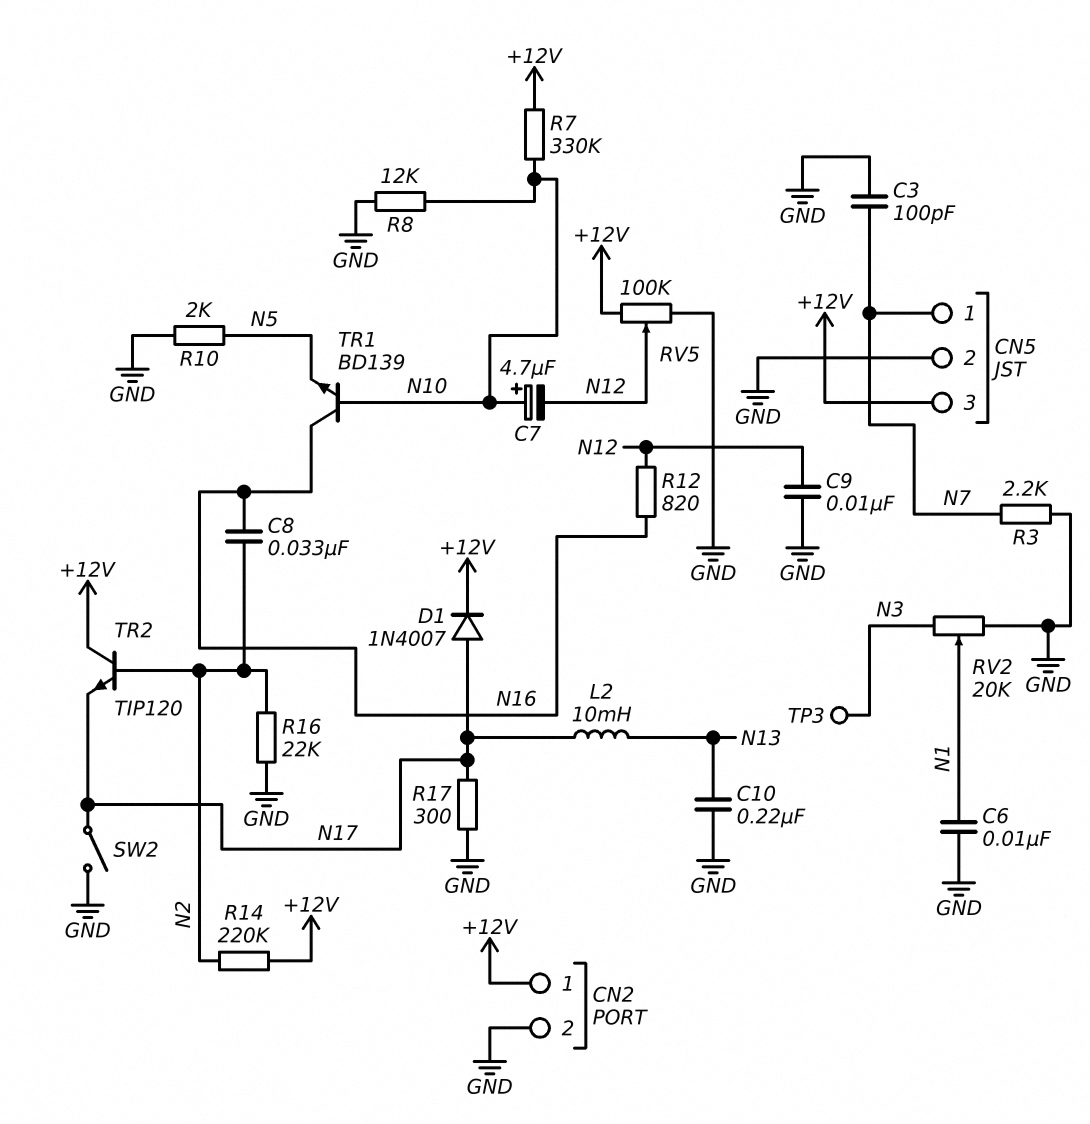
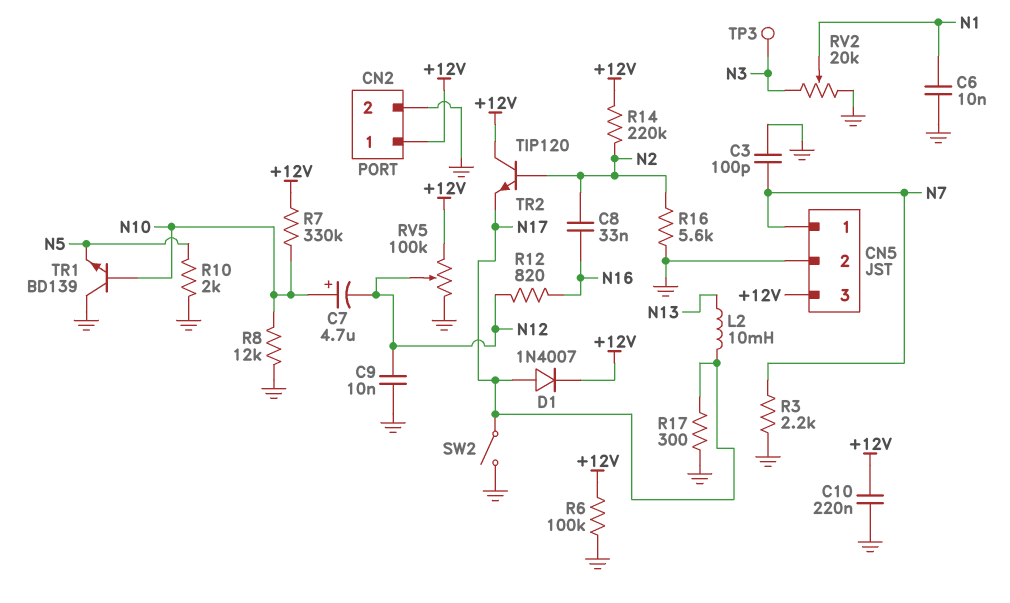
C10: 220nF (GND, N13) -> 220nF (+12V, GND)
R6: none -> 100k (+12V, GND)
R16: 22k (GND, N2) -> 5.6k (GND, N2)
TR1: NPN BD139 (B N10, C N16, E N5) -> NPN BD139 (B N10, C GND, E N5)

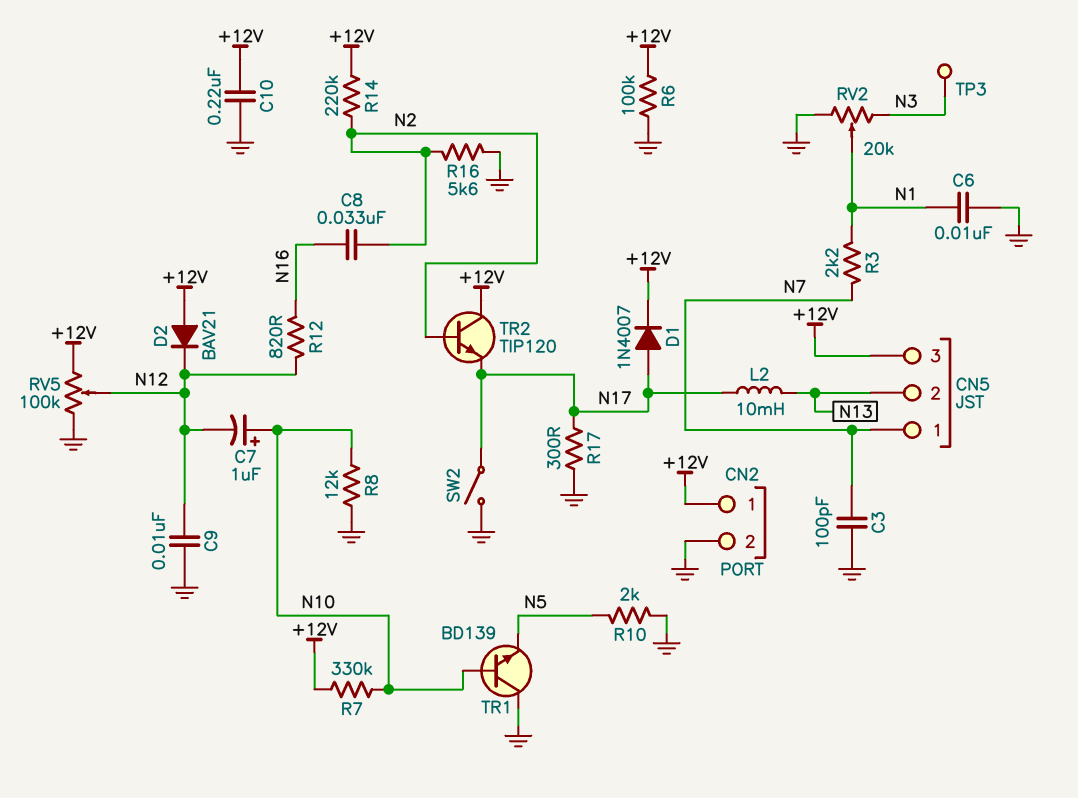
C7: 4.7uF (plus N10, minus N12) -> 1uF (plus N10, minus N12)
CN5 pin 2: GND -> N13
D2: none -> diode BAV21 (A +12V, K N12)
R3: 2.2k (GND, N7) -> 2.2k (N1, N7)

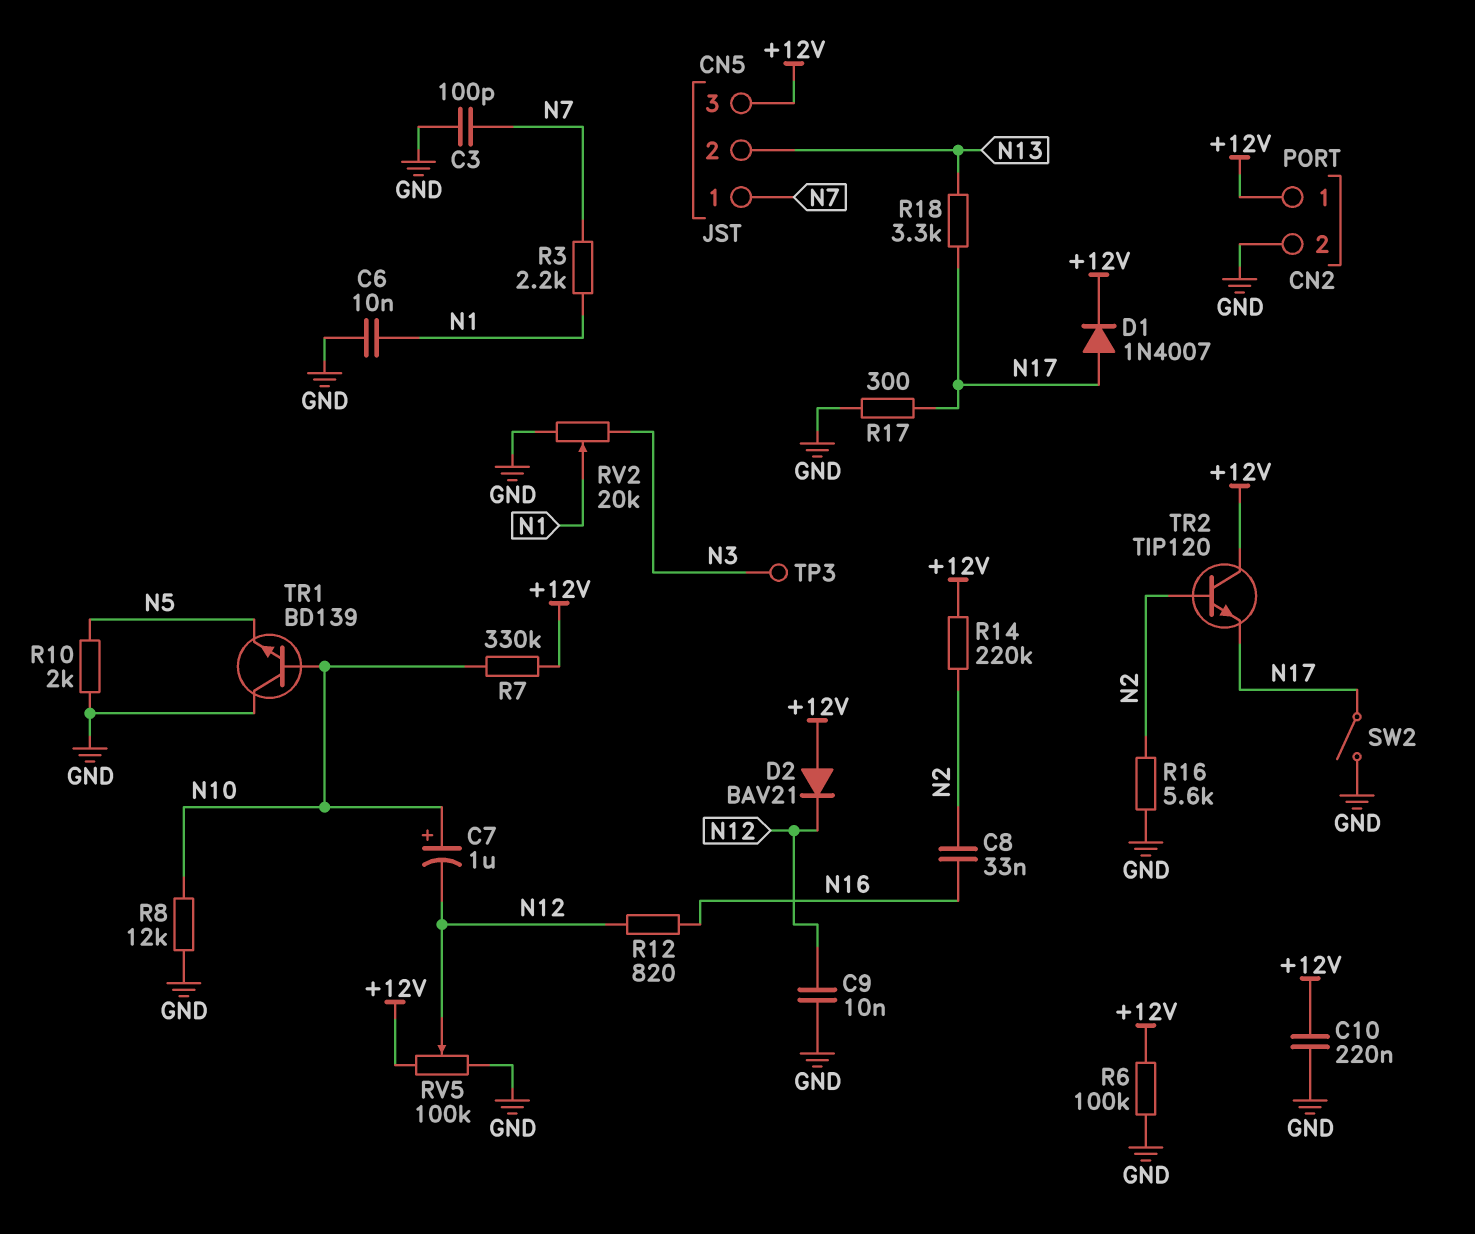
L2: 10mH (N13, N17) -> none
R18: none -> 3.3k (N13, N17)

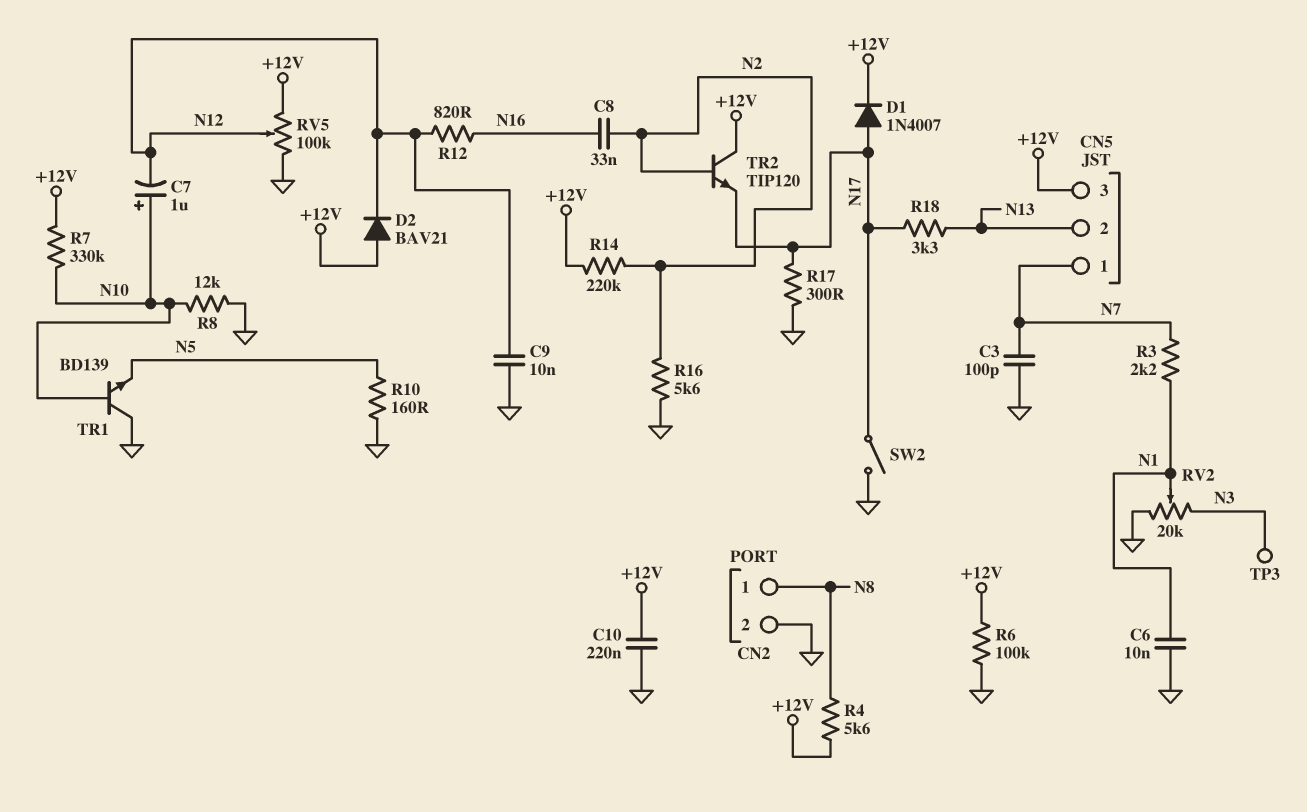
CN2 pin 1: +12V -> N8
R4: none -> 5.6k (+12V, N8)
R10: 2k (GND, N5) -> 160 (GND, N5)

